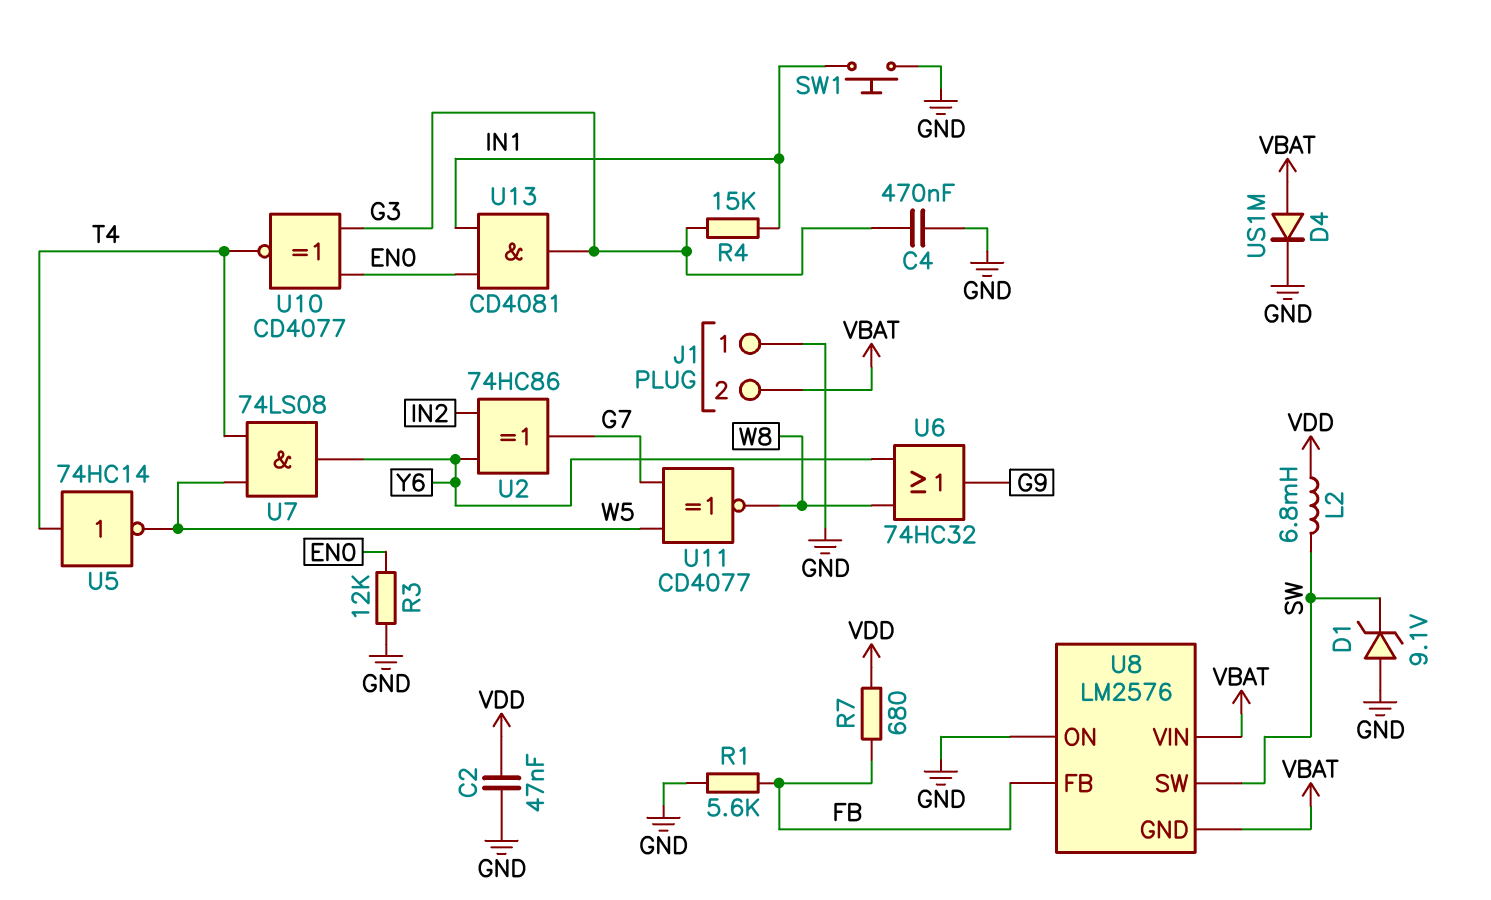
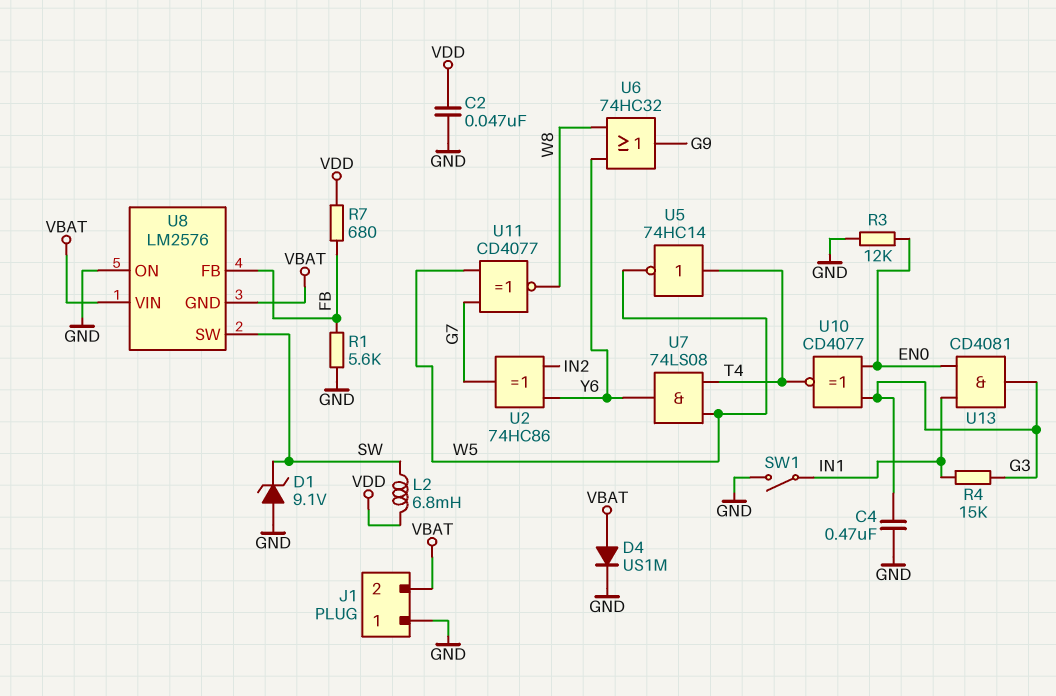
SW1: button (GND, IN1) -> switch (GND, IN1)

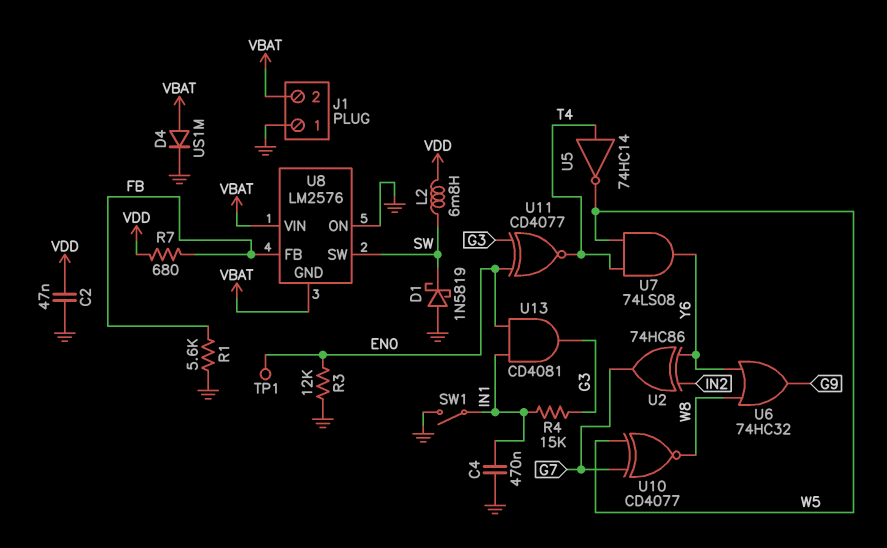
C4: 470nF (G3, GND) -> 470nF (GND, IN1)
D1: zener 9.1V (A GND, K SW) -> schottky 1N5819 (A GND, K SW)
TP1: none -> test point (EN0)
U10: XNOR CD4077 (in EN0, in G3, out T4) -> XNOR CD4077 (in G7, in W5, out W8)
U11: XNOR CD4077 (in G7, in W5, out W8) -> XNOR CD4077 (in EN0, in G3, out T4)

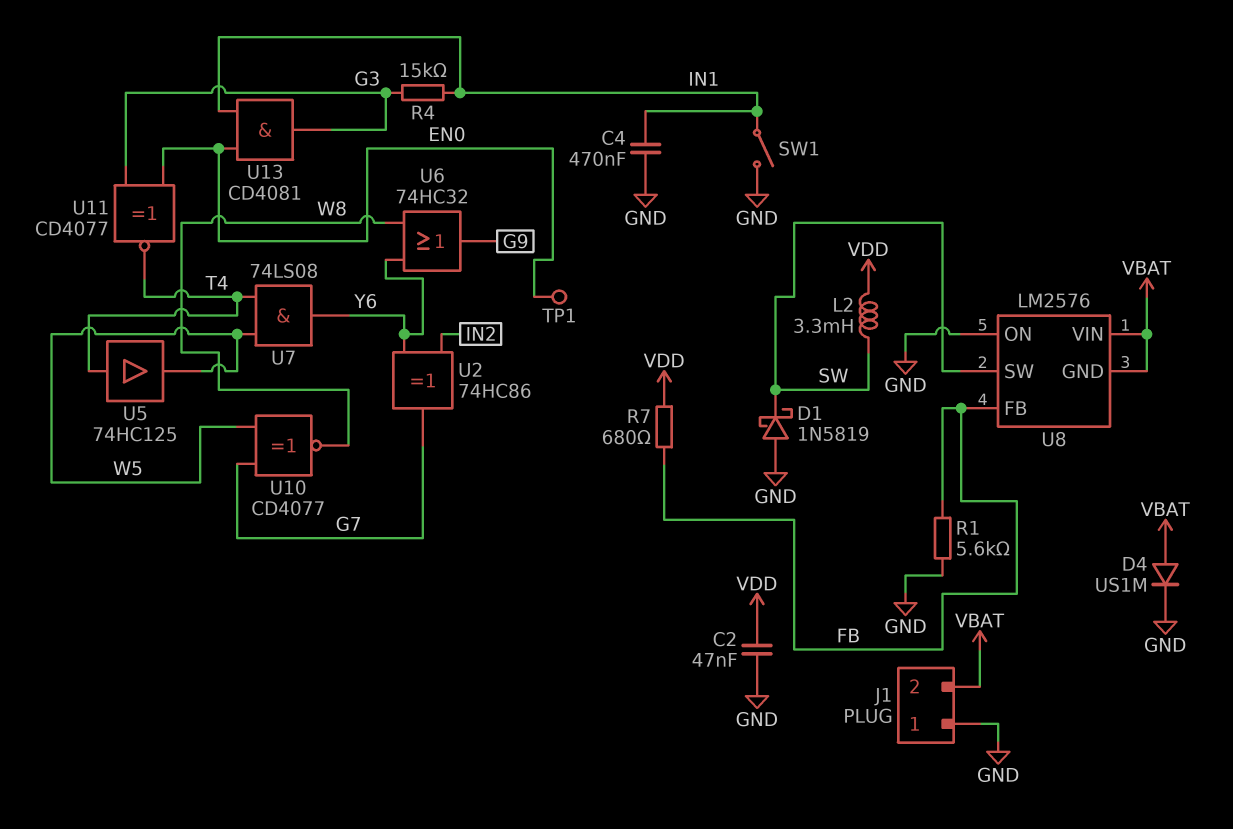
L2: 6.8mH (SW, VDD) -> 3.3mH (SW, VDD)
R3: 12k (EN0, GND) -> none
U5: NOT 74HC14 (in T4, out W5) -> buffer 74HC125 (in T4, out W5)

